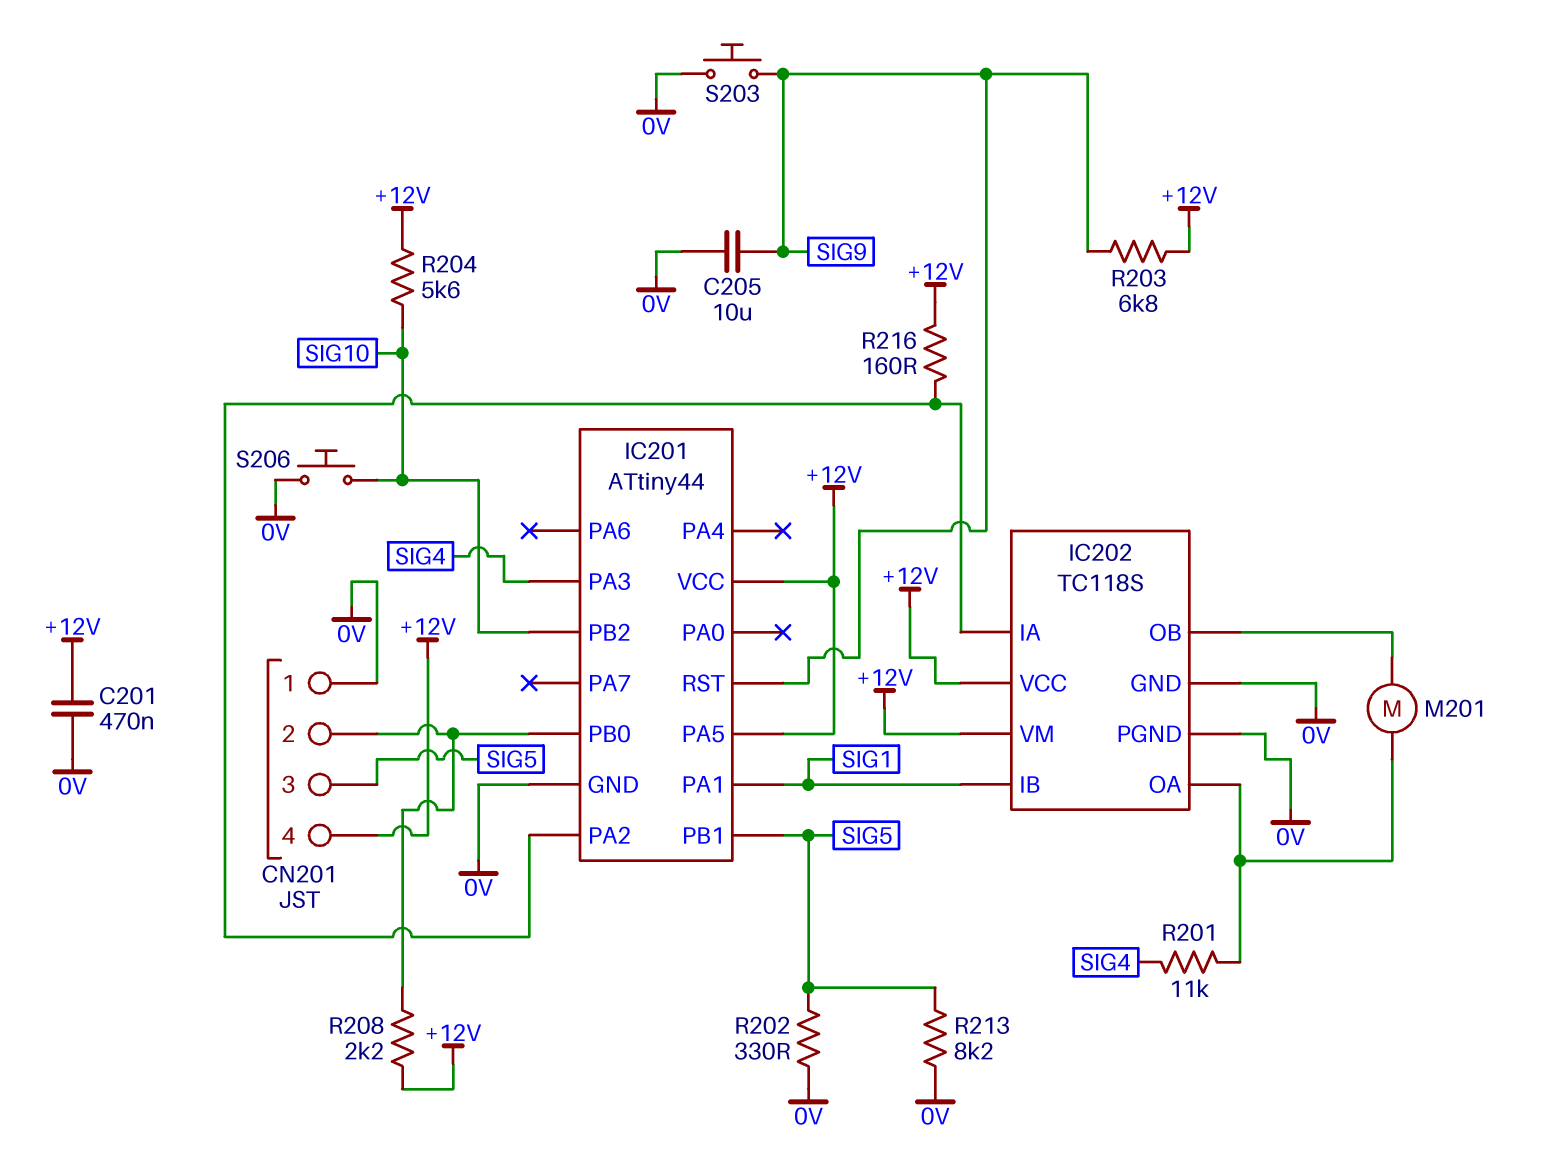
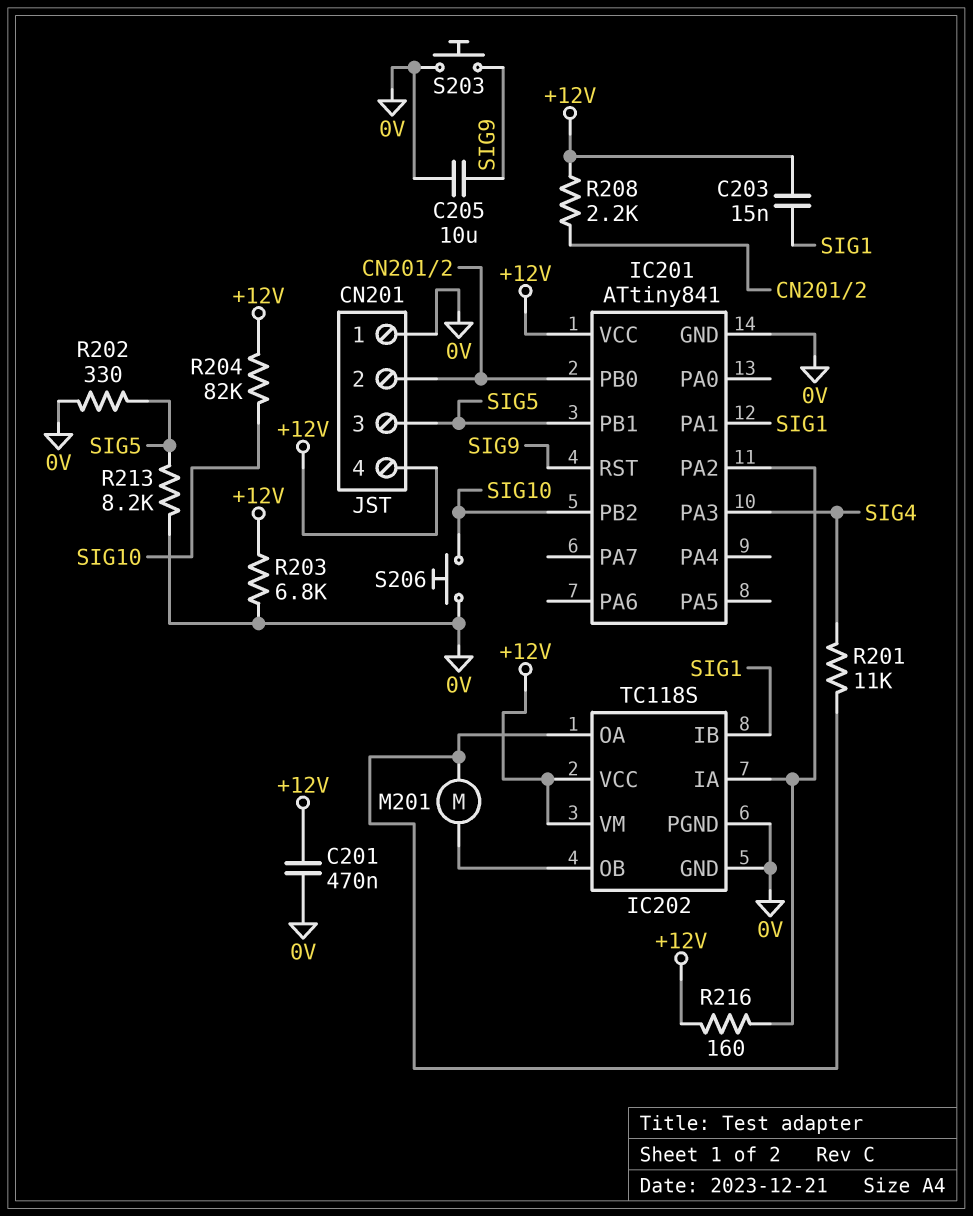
C203: none -> 15nF (+12V, SIG1)
IC201: ATtiny44 -> ATtiny841
IC201 pin PA5: +12V -> none
R203: 6.8k (+12V, SIG9) -> 6.8k (+12V, 0V)
R204: 5.6k (+12V, SIG10) -> 82k (+12V, SIG10)

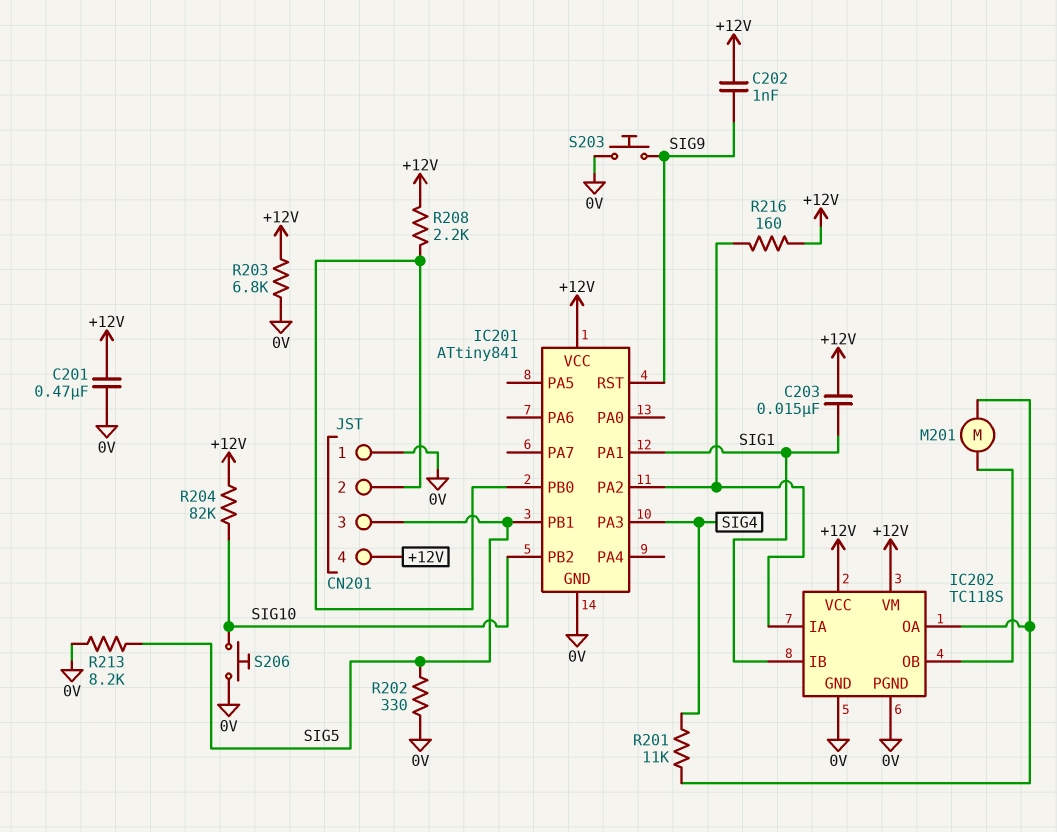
C202: none -> 1nF (+12V, SIG9)
C205: 10uF (0V, SIG9) -> none

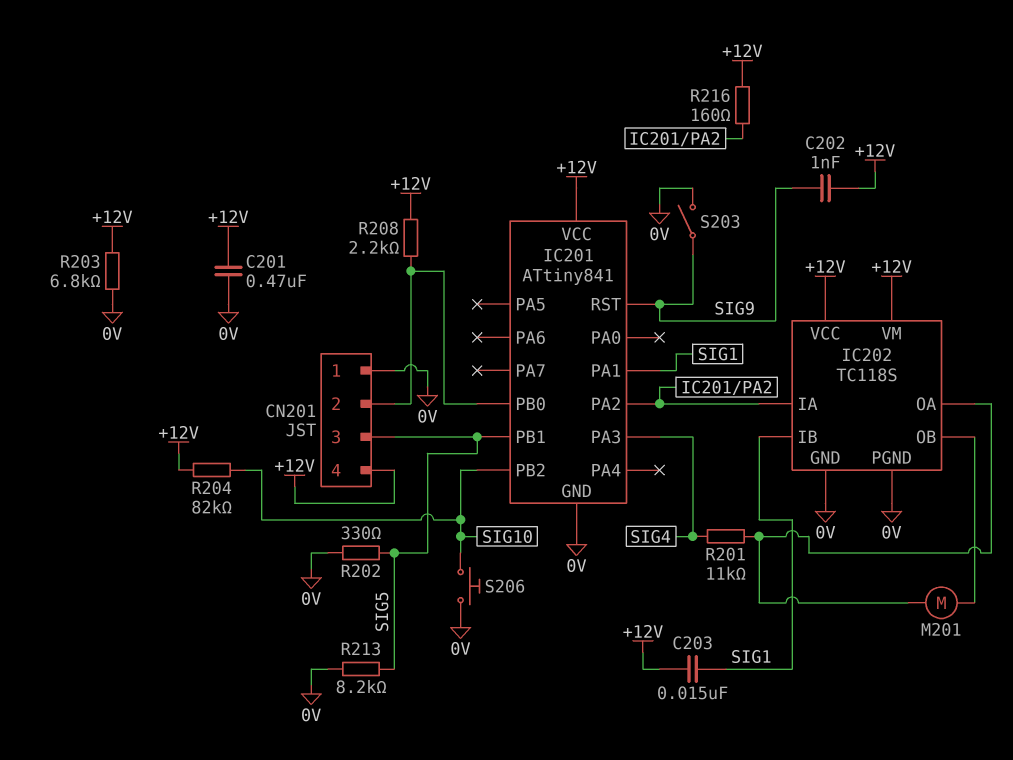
S203: button (0V, SIG9) -> switch (0V, SIG9)

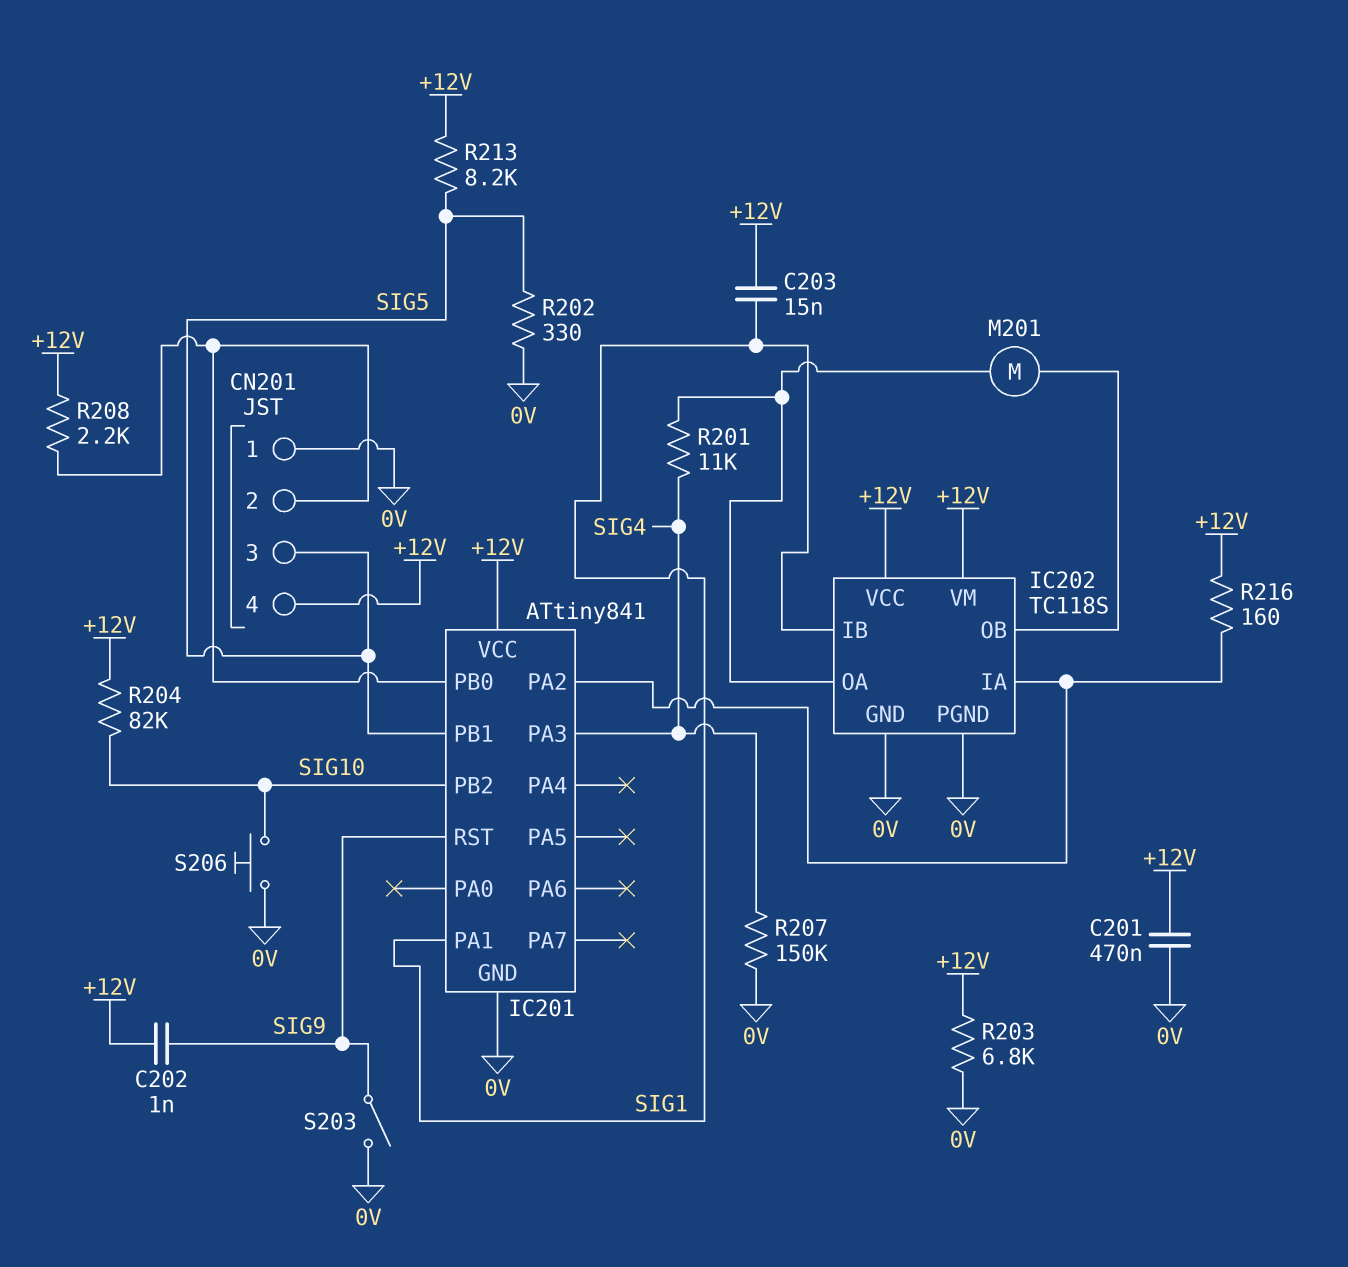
R207: none -> 150k (0V, SIG4)
R213: 8.2k (0V, SIG5) -> 8.2k (+12V, SIG5)

